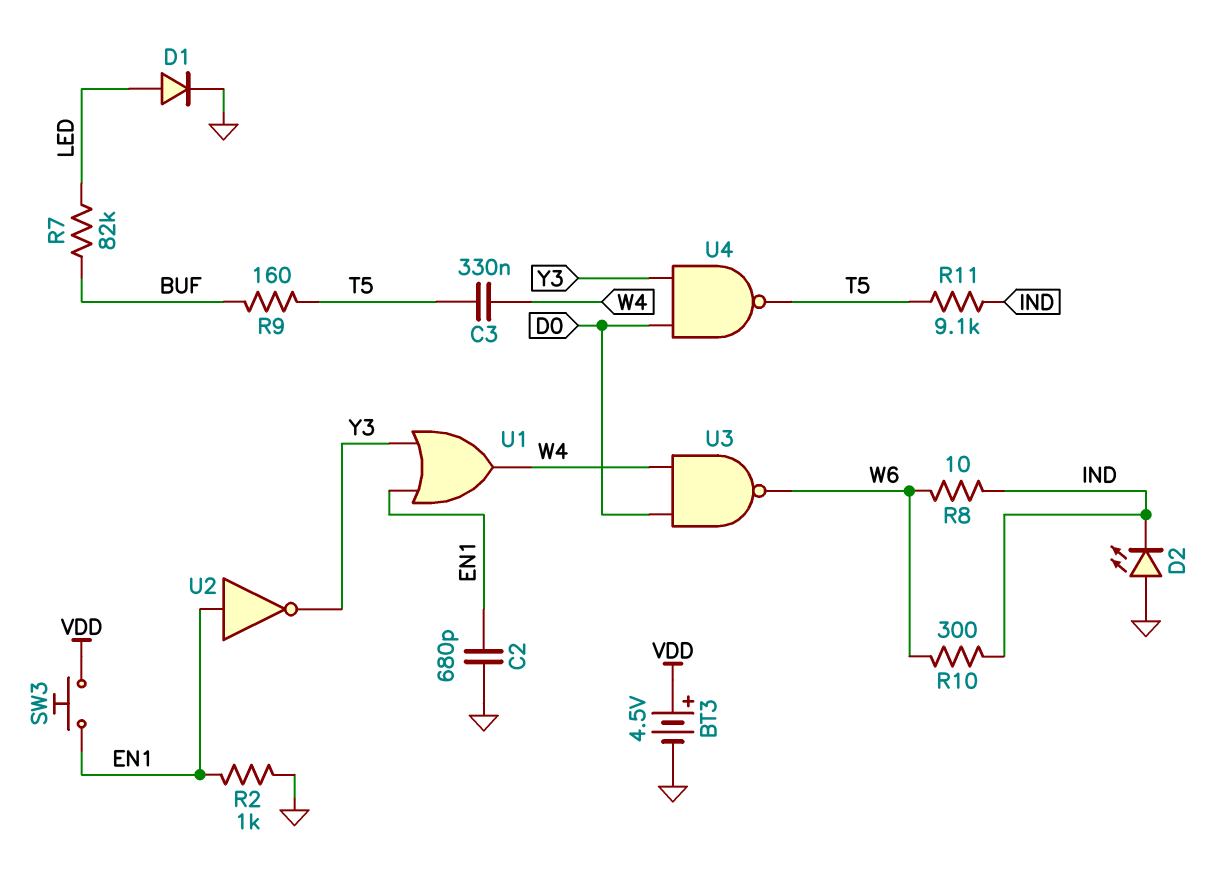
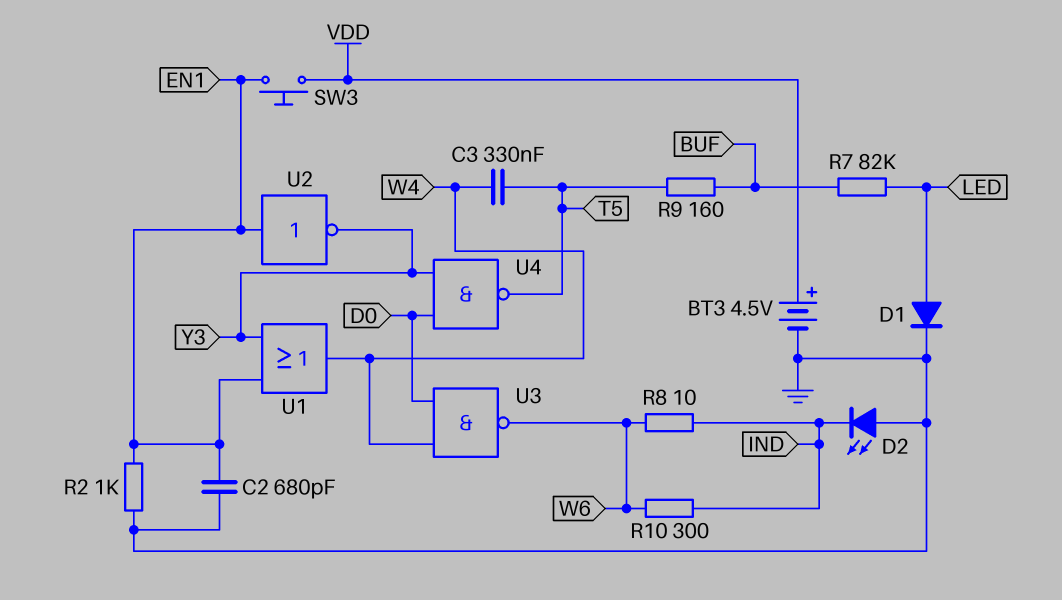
R11: 9.1k (IND, T5) -> none

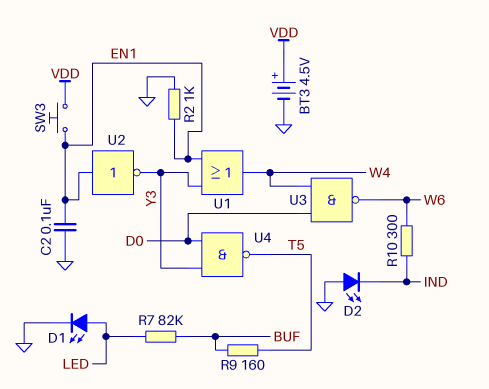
C2: 680pF (EN1, GND) -> 100nF (EN1, GND)
C3: 330nF (T5, W4) -> none
D1: diode (A LED, K GND) -> LED (A LED, K GND)
R8: 10 (IND, W6) -> none

